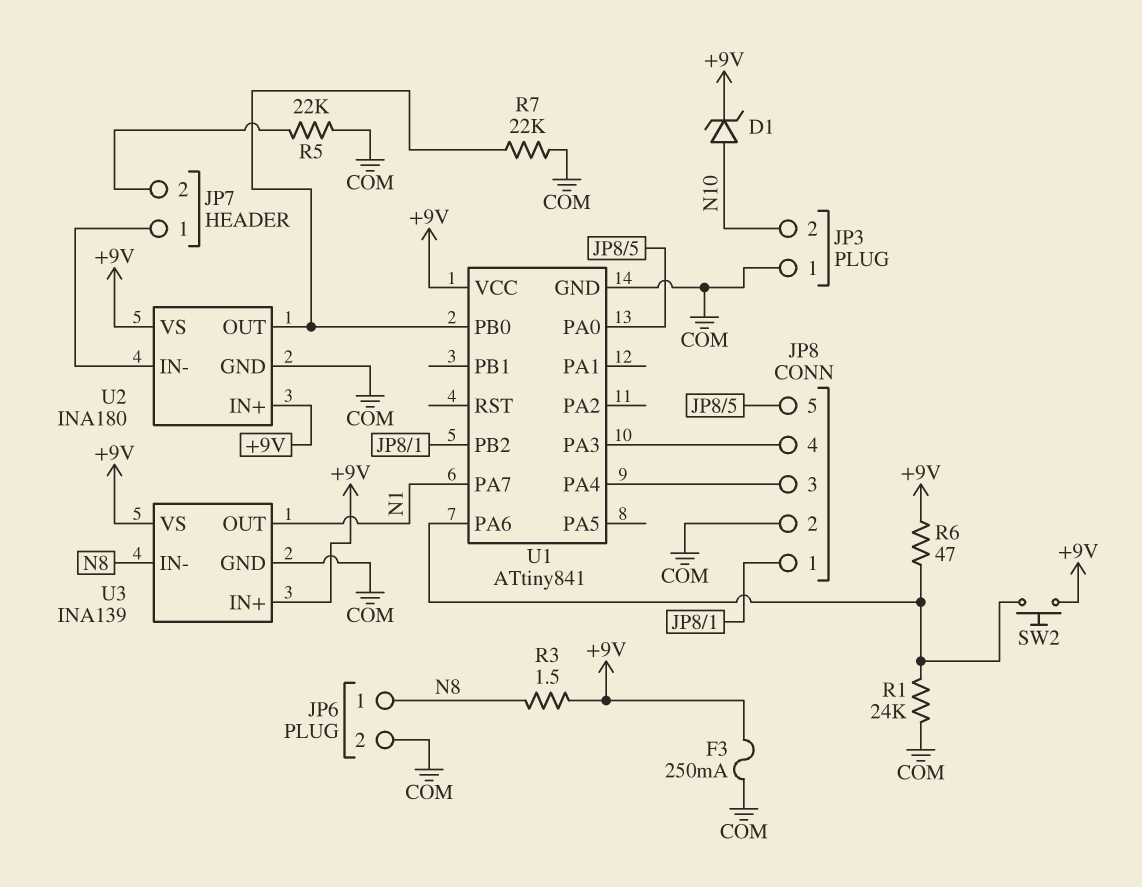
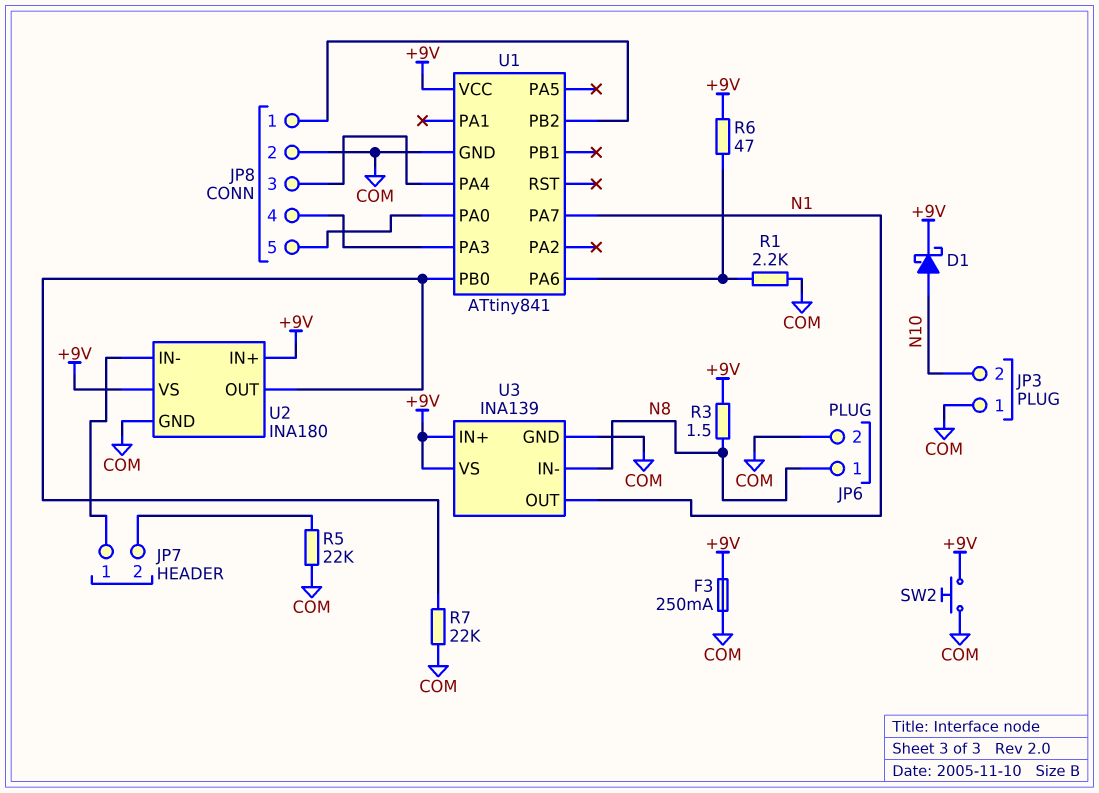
D1: zener (A N10, K +9V) -> schottky (A N10, K +9V)
R1: 24k (COM, U1/PA6) -> 2.2k (COM, U1/PA6)
SW2: button (+9V, U1/PA6) -> button (+9V, COM)

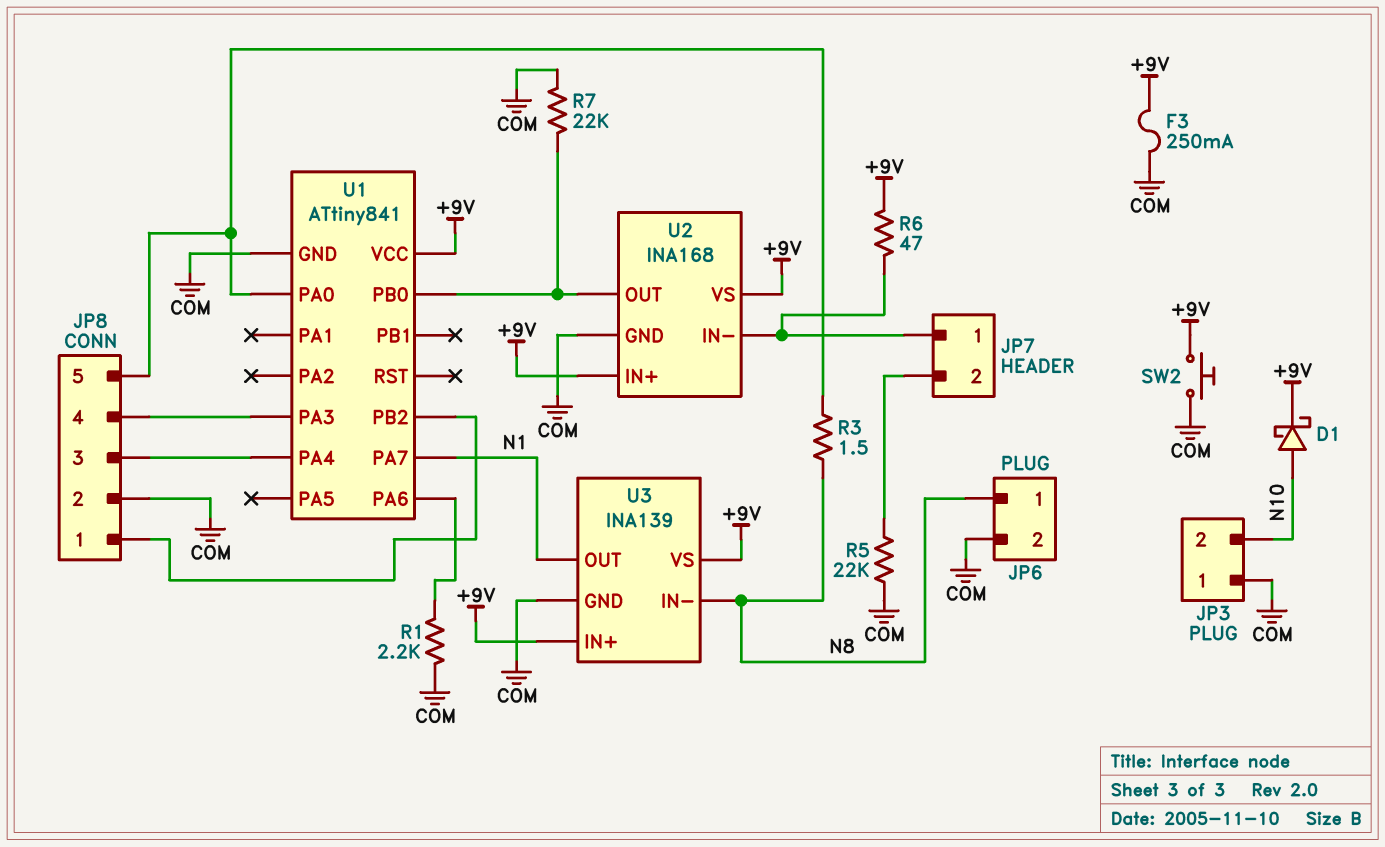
R3: 1.5 (+9V, N8) -> 1.5 (JP8/5, N8)
R6: 47 (+9V, U1/PA6) -> 47 (+9V, JP7/1)
U2: INA180 -> INA168

